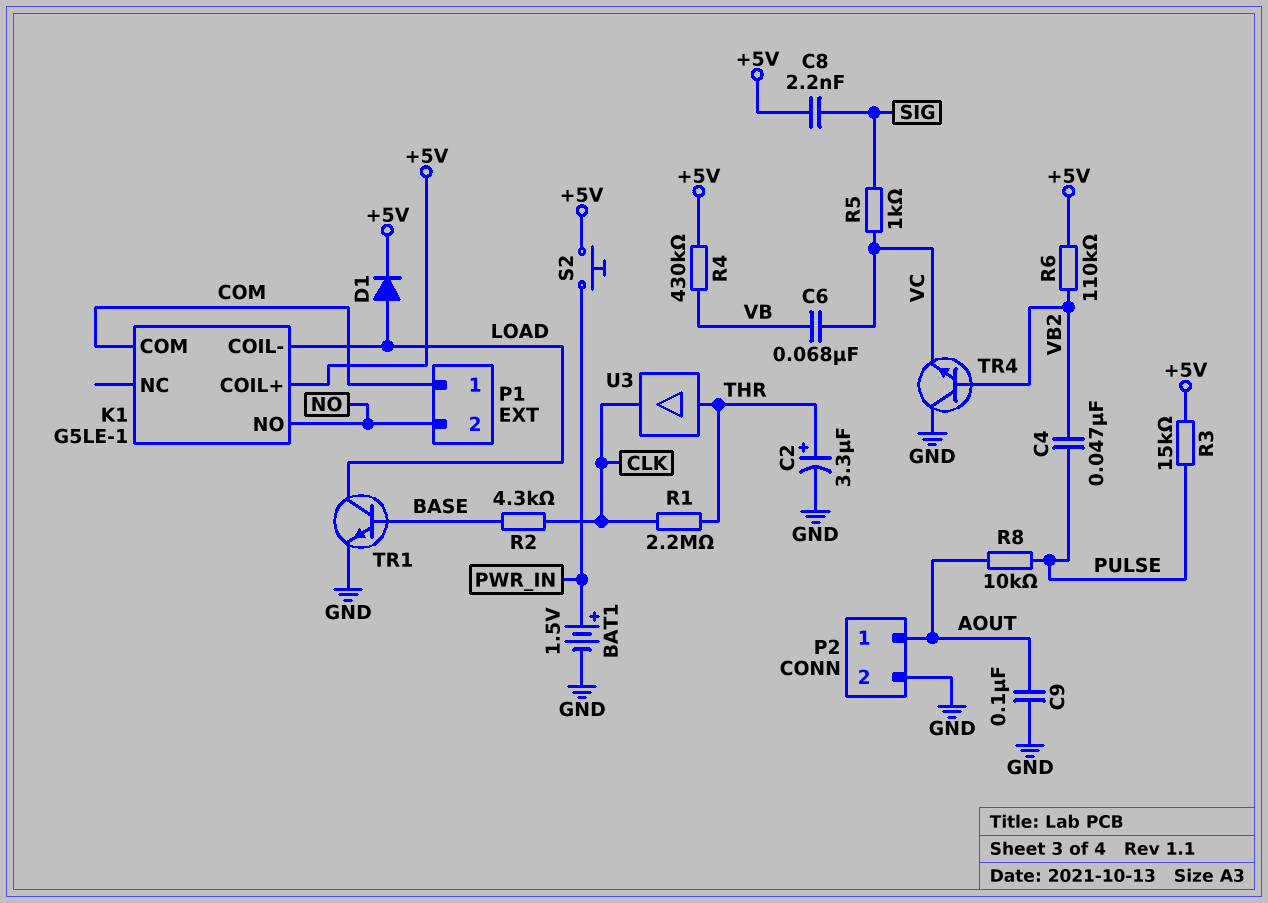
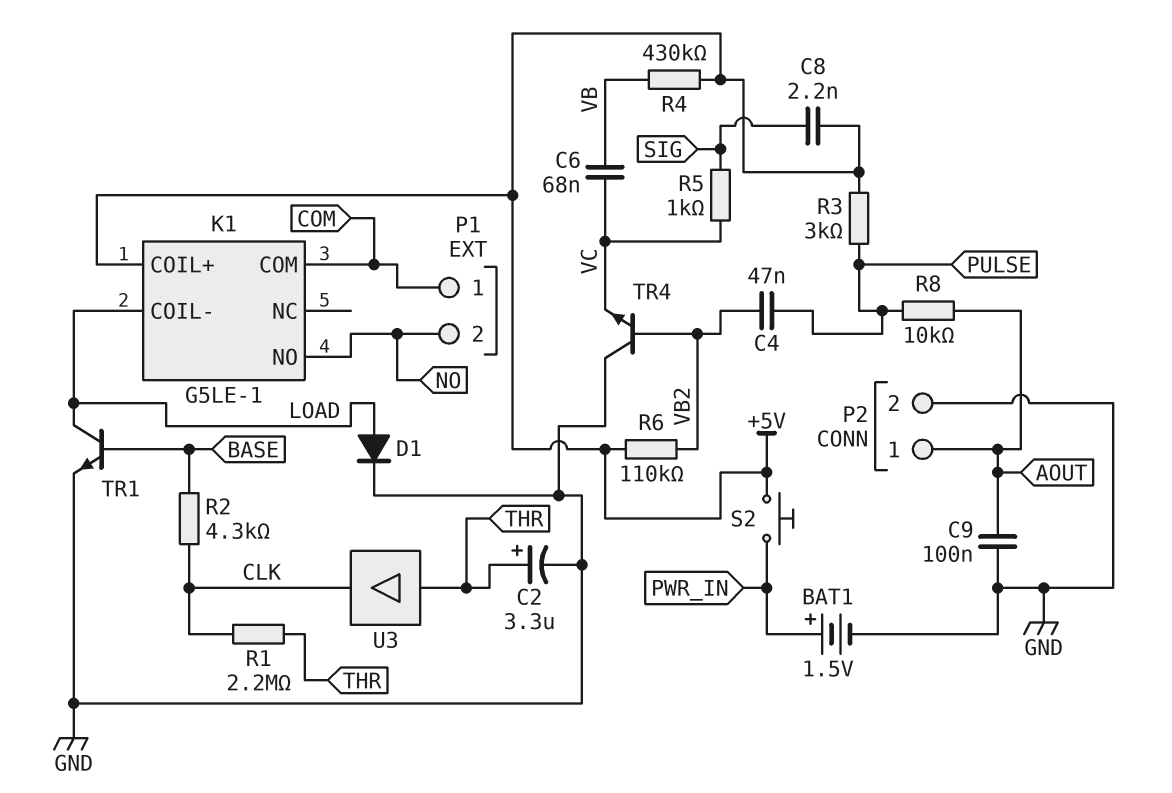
D1: diode (A LOAD, K +5V) -> diode (A LOAD, K GND)
R3: 15k (+5V, PULSE) -> 3k (+5V, PULSE)

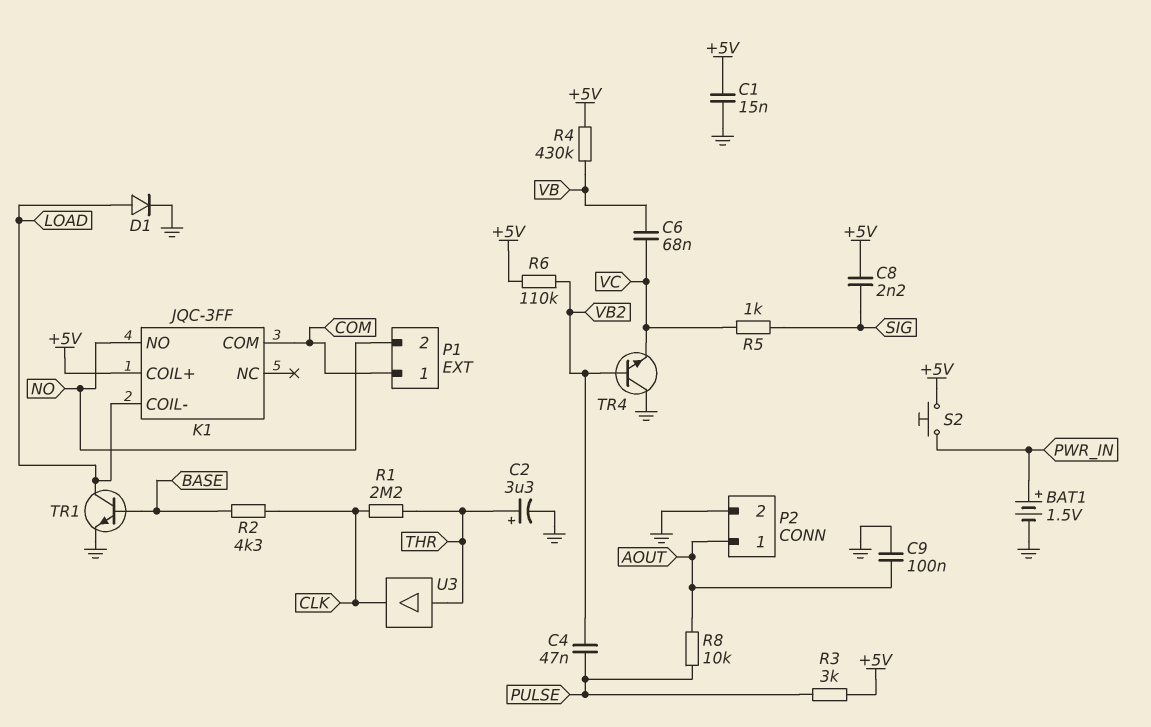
C1: none -> 15nF (+5V, GND)
K1: G5LE-1 -> JQC-3FF

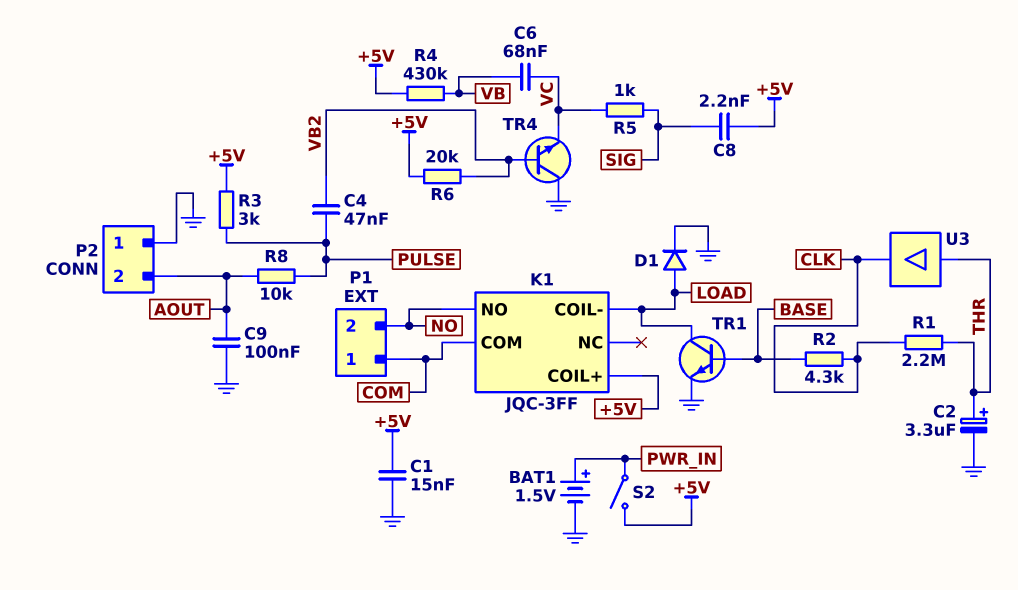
P2 pin 1: AOUT -> GND
P2 pin 2: GND -> AOUT
R6: 110k (+5V, VB2) -> 20k (+5V, VB2)
S2: button (+5V, PWR_IN) -> switch (+5V, PWR_IN)

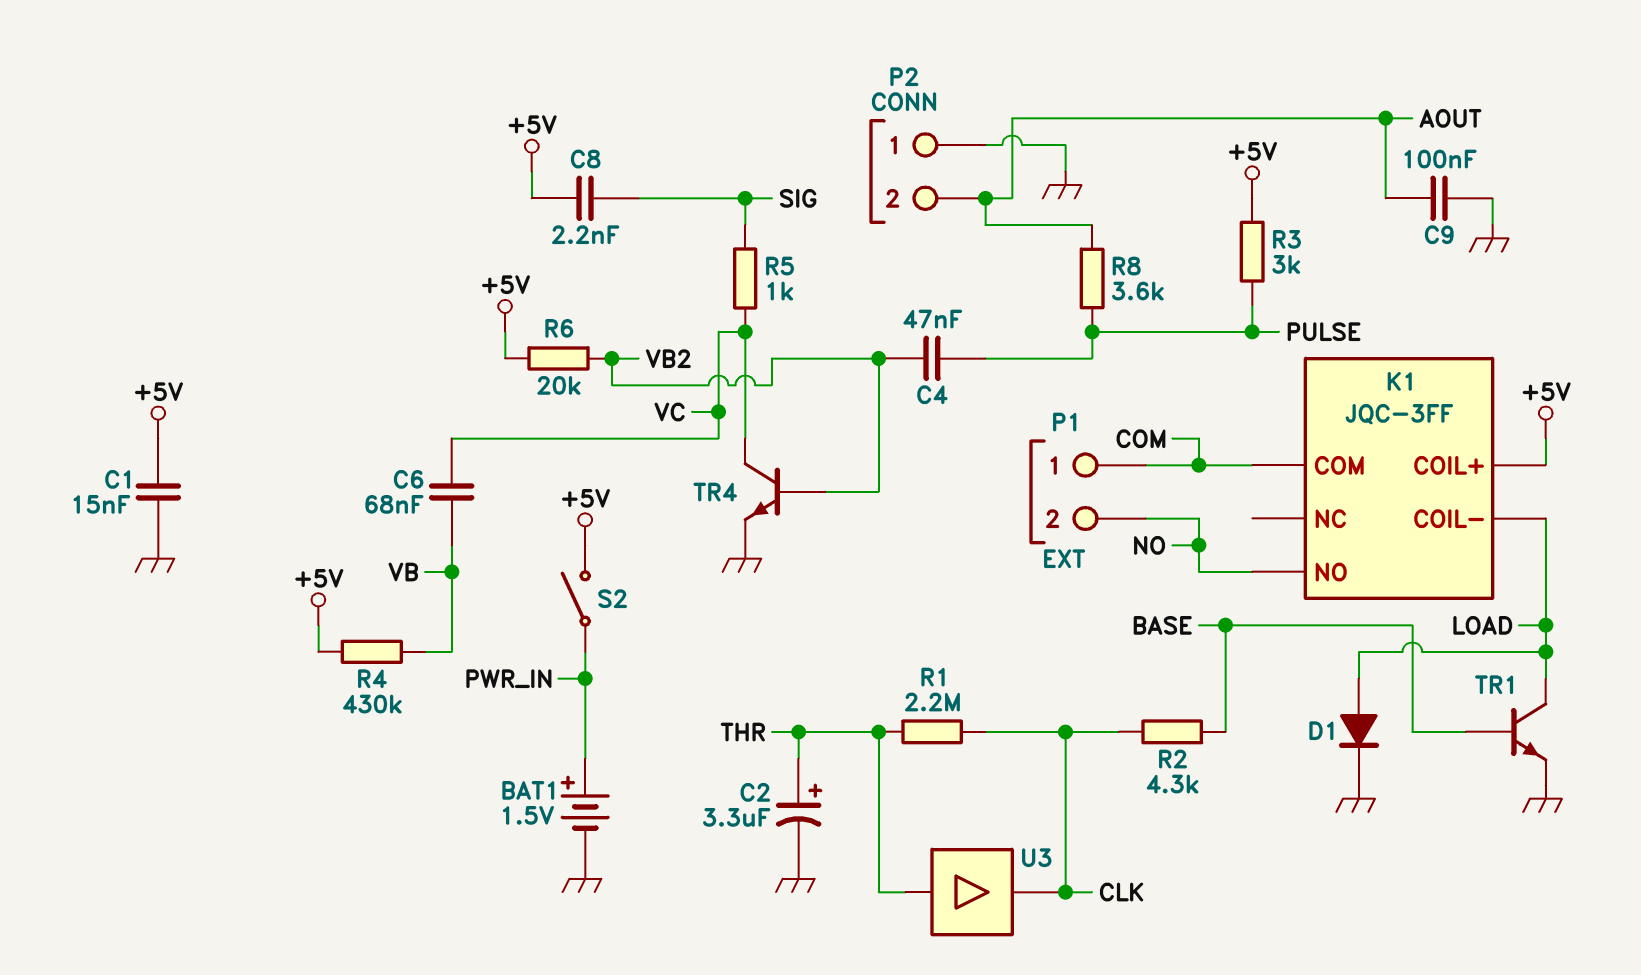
R8: 10k (AOUT, PULSE) -> 3.6k (AOUT, PULSE)
TR4: NPN (B VB2, C GND, E VC) -> NPN (B VB2, C VC, E GND)

